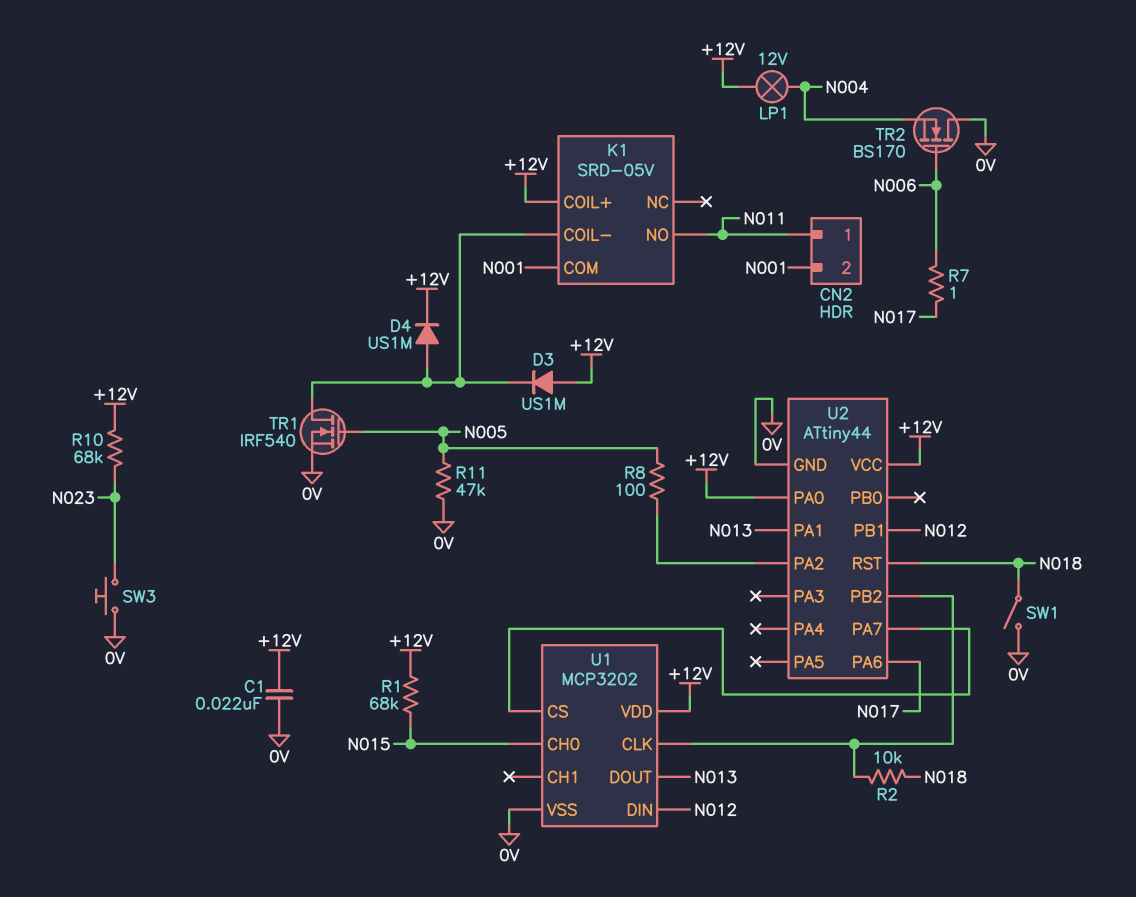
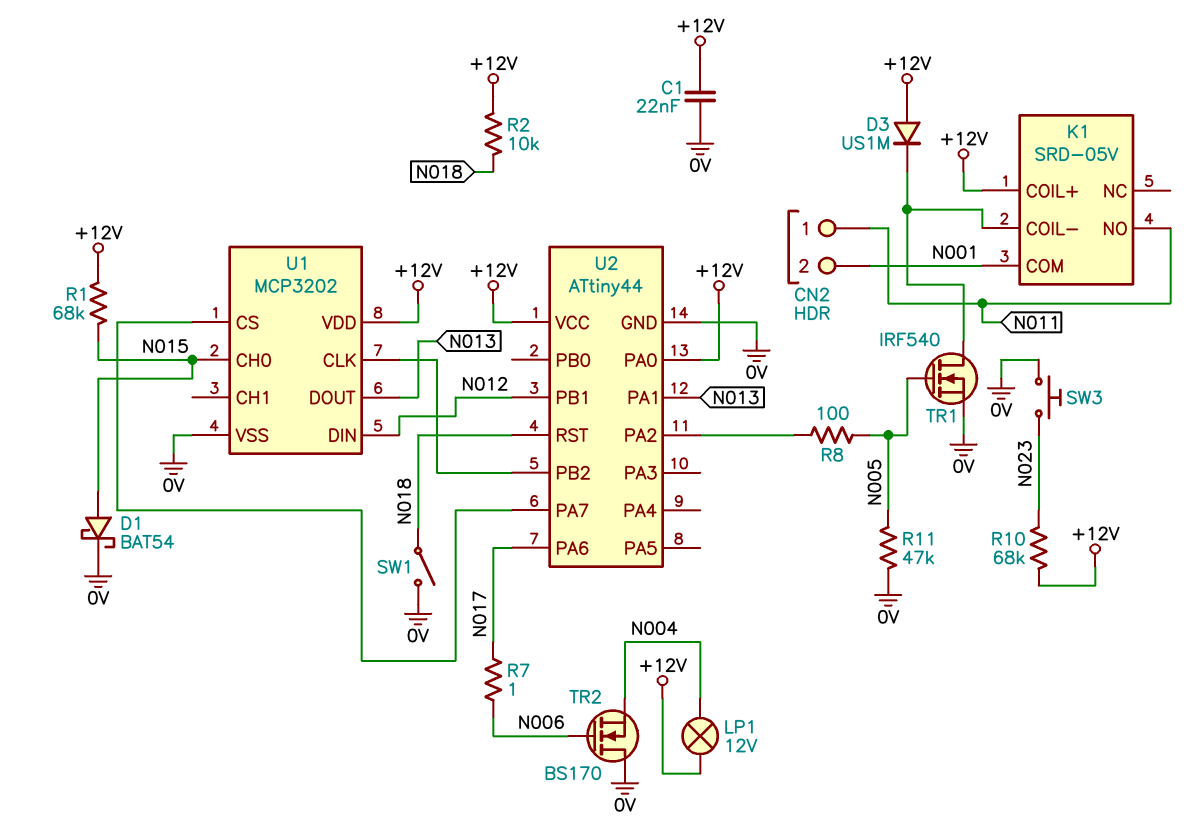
D1: none -> schottky BAT54 (A N015, K 0V)
D4: diode US1M (A K1/COIL-, K +12V) -> none
R2: 10k (N018, U1/CLK) -> 10k (+12V, N018)

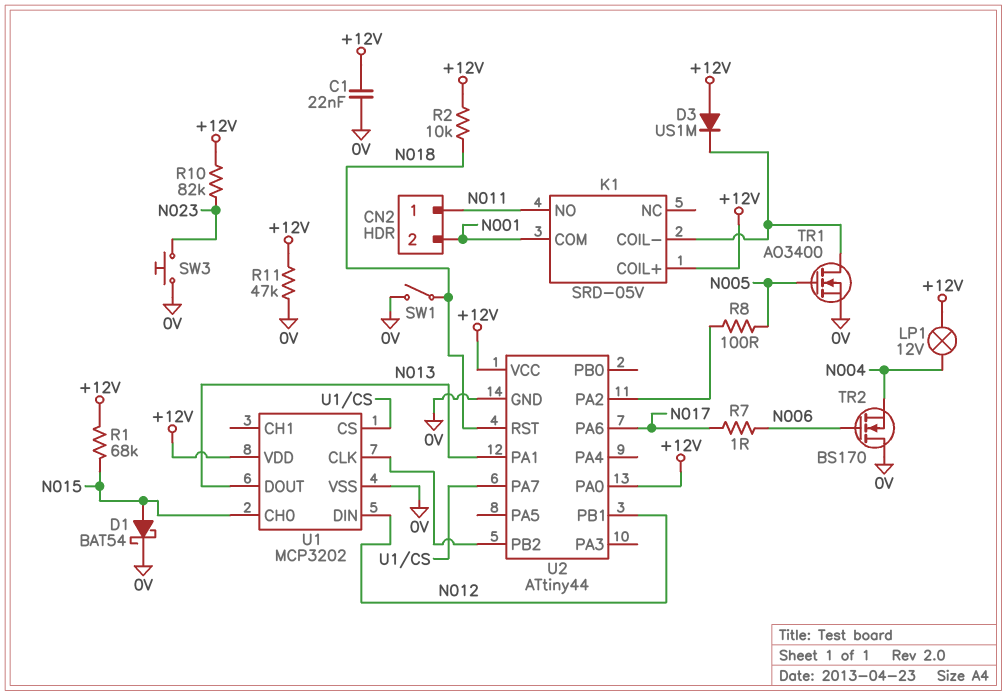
R10: 68k (+12V, N023) -> 82k (+12V, N023)
R11: 47k (0V, N005) -> 47k (+12V, 0V)
TR1: NMOS IRF540 (G N005, D K1/COIL-, S 0V) -> NMOS AO3400 (G N005, D K1/COIL-, S 0V)

